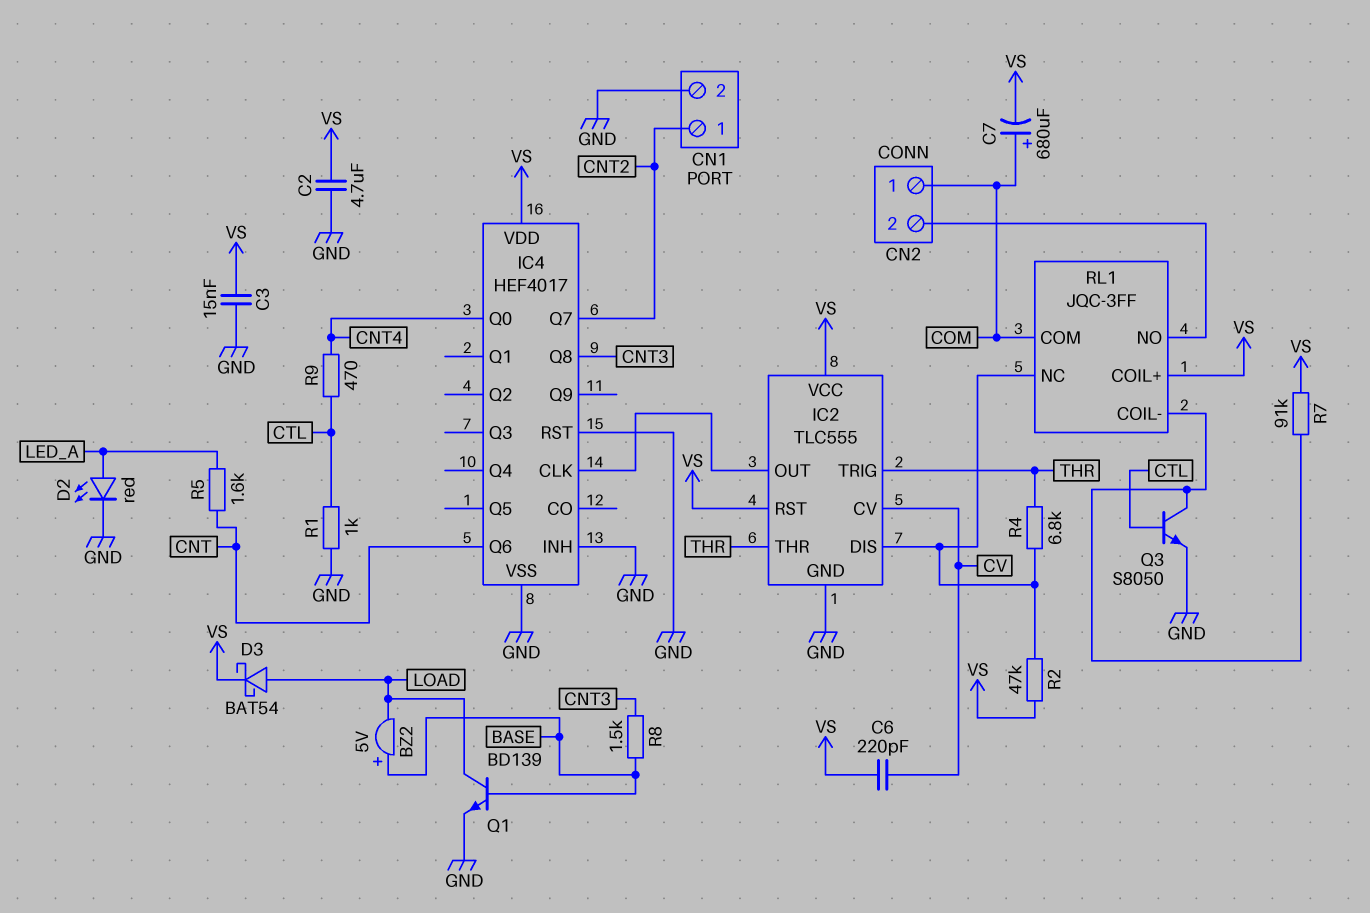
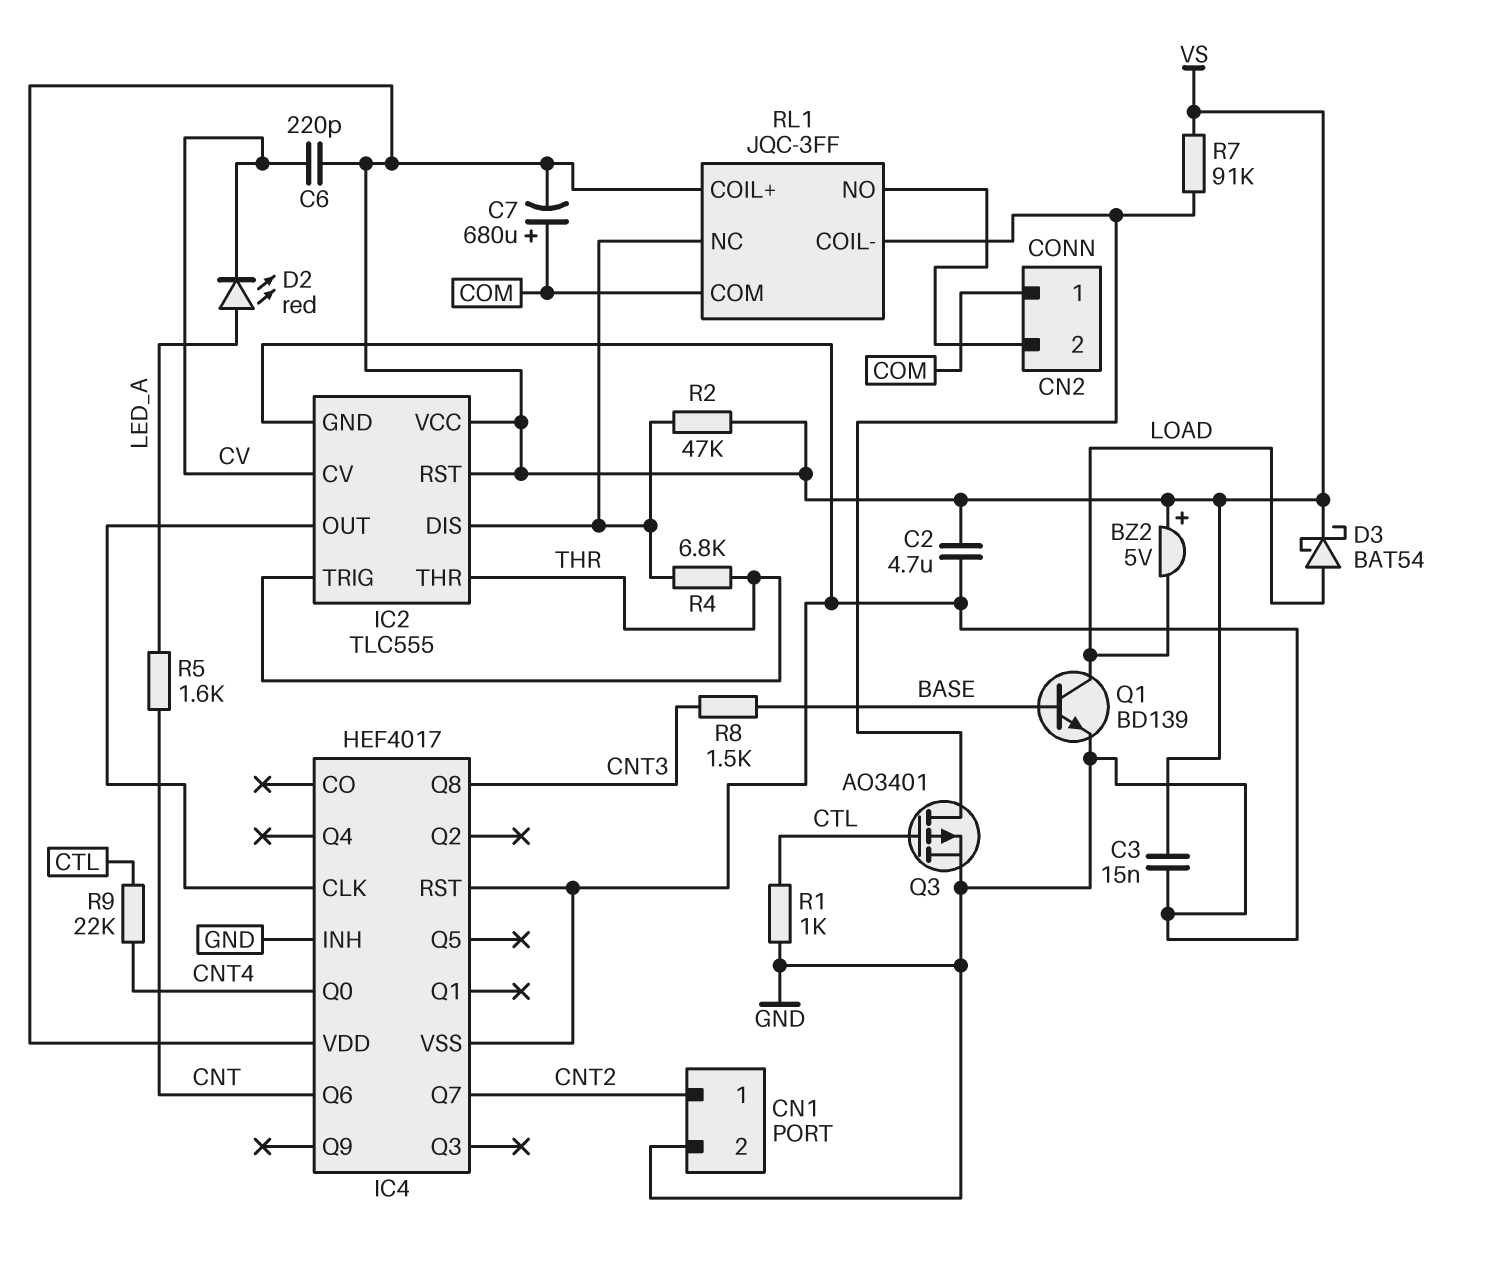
BZ2: buzzer 5V (plus BASE, minus LOAD) -> buzzer 5V (plus VS, minus LOAD)
D2: LED red (A LED_A, K GND) -> LED red (A LED_A, K CV)
Q3: NPN S8050 (B CTL, C RL1/COIL-, E GND) -> PMOS AO3401 (G CTL, D RL1/COIL-, S GND)
R9: 470 (CNT4, CTL) -> 22k (CNT4, CTL)

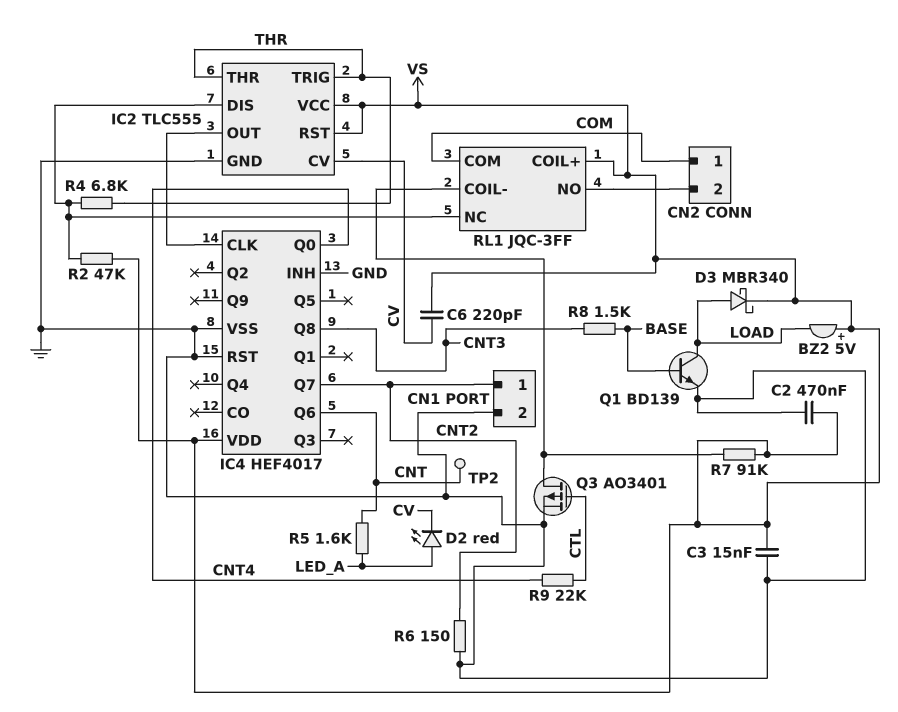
C2: 4.7uF (GND, VS) -> 470nF (GND, VS)
C7: 680uF (plus COM, minus VS) -> none
D3: schottky BAT54 (A LOAD, K VS) -> schottky MBR340 (A LOAD, K VS)
R1: 1k (CTL, GND) -> none
R6: none -> 150 (CNT2, GND)
TP2: none -> test point (CNT)

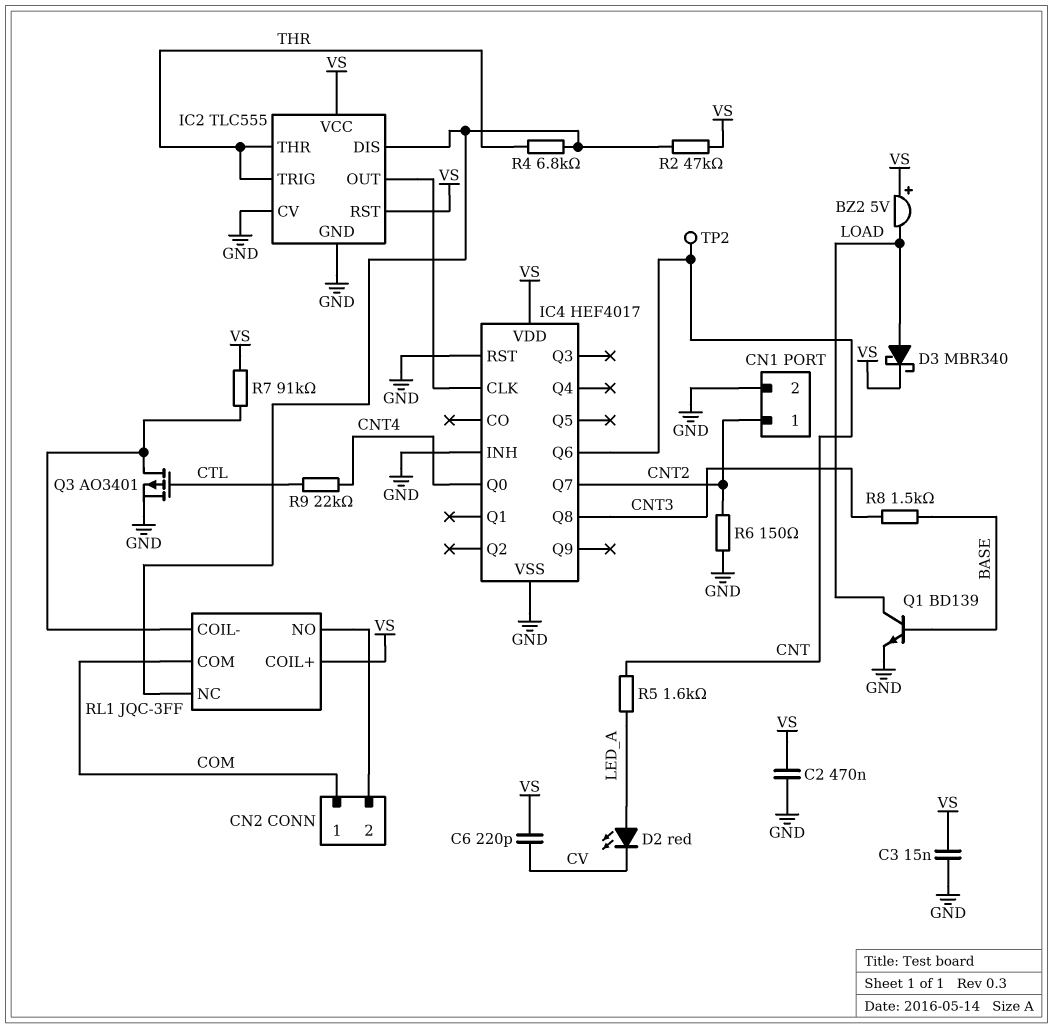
IC2 pin CV: CV -> GND

